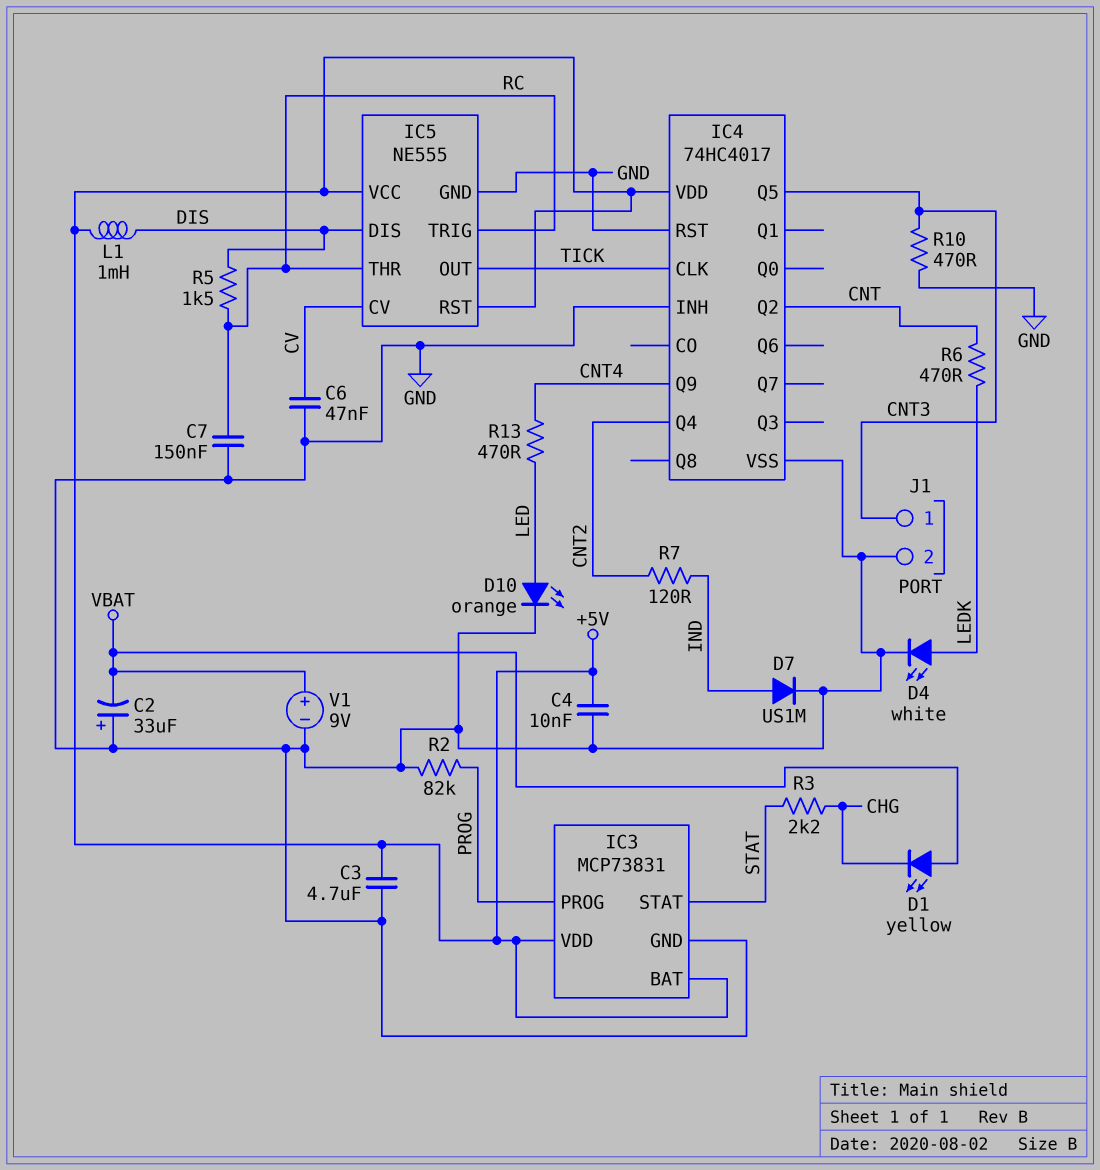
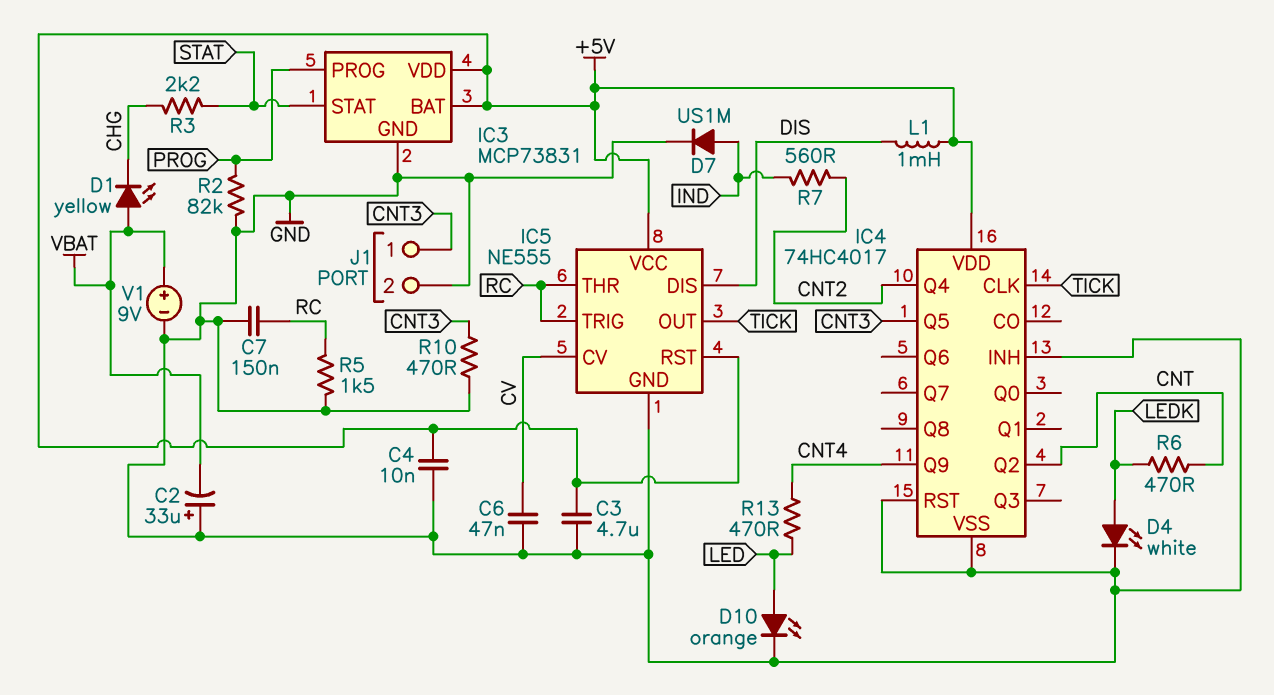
R5: 1.5k (DIS, RC) -> 1.5k (GND, RC)
R7: 120 (CNT2, IND) -> 560 (CNT2, IND)

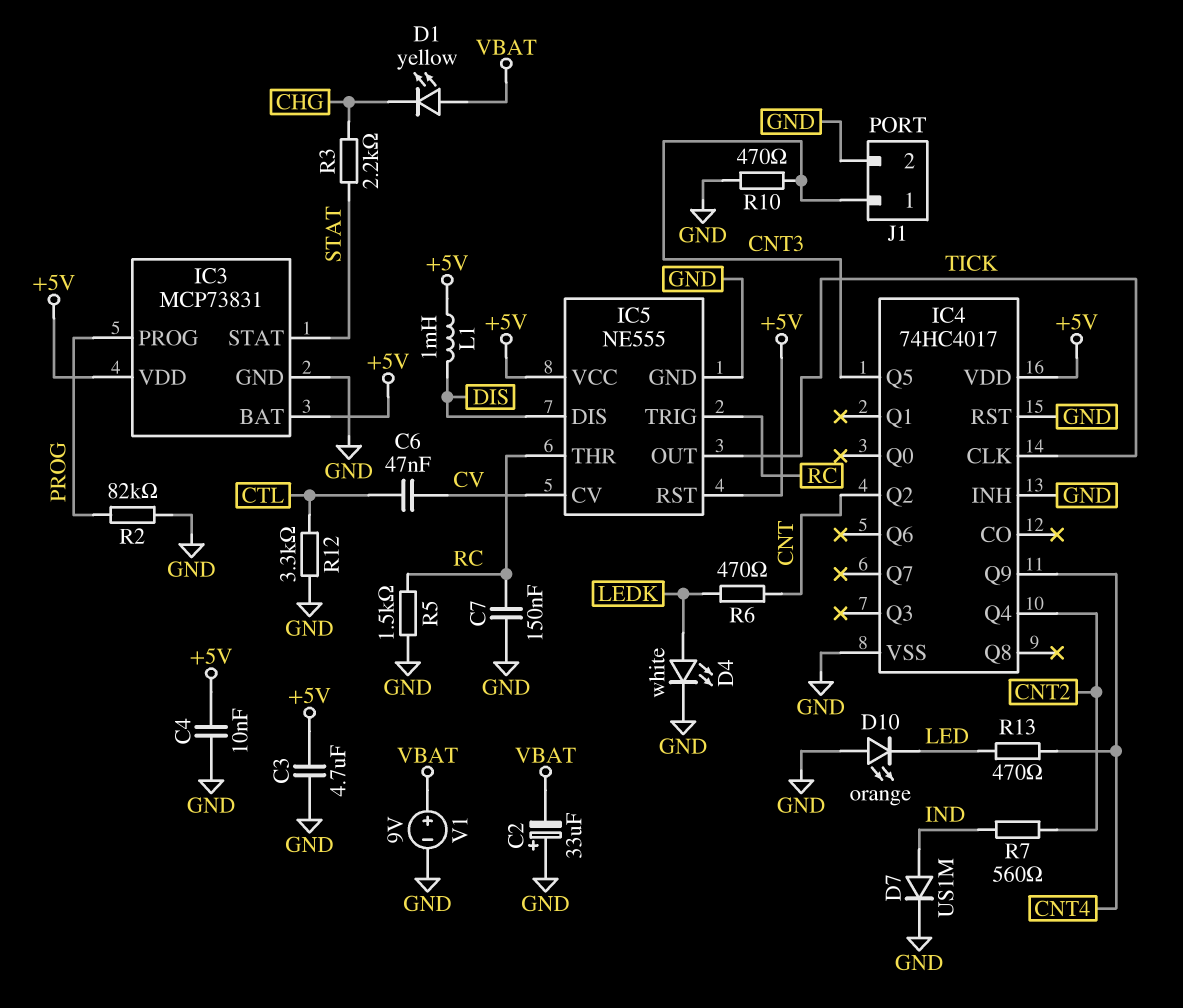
C6: 47nF (CV, GND) -> 47nF (CTL, CV)
D10: LED orange (A LED, K GND) -> LED orange (A GND, K LED)
R12: none -> 3.3k (CTL, GND)

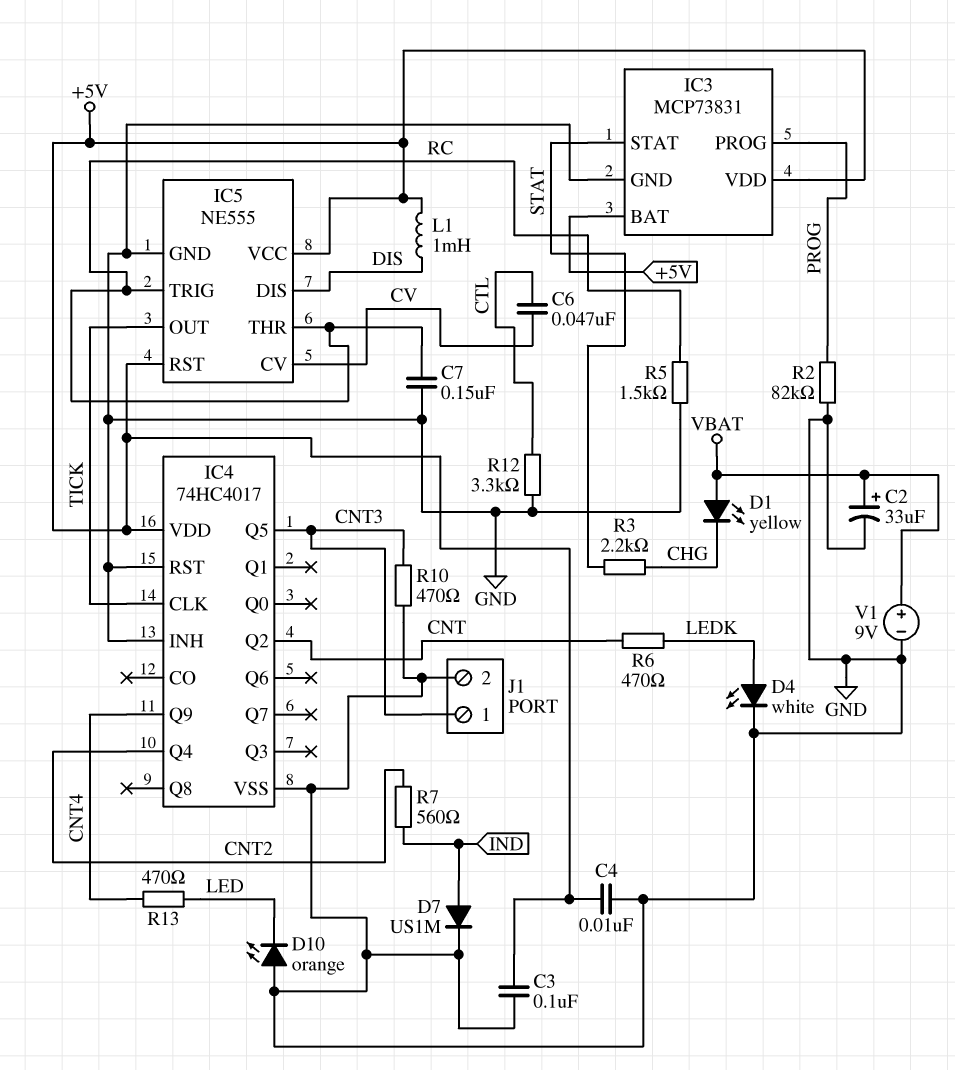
C2: 33uF (plus GND, minus VBAT) -> 33uF (plus VBAT, minus GND)
C3: 4.7uF (+5V, GND) -> 100nF (+5V, GND)

